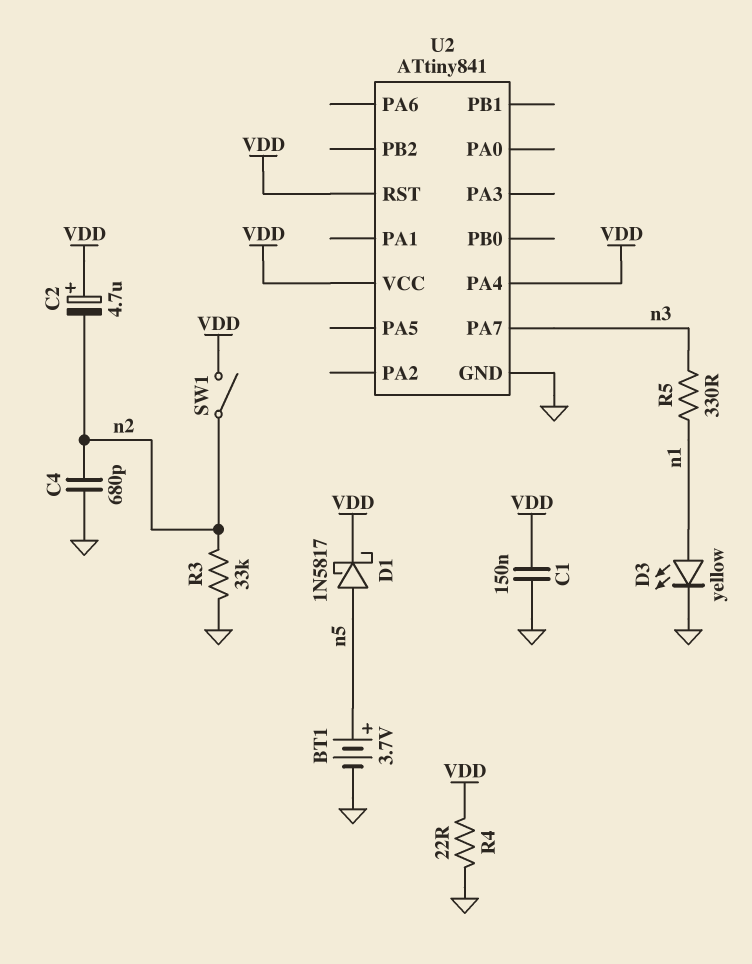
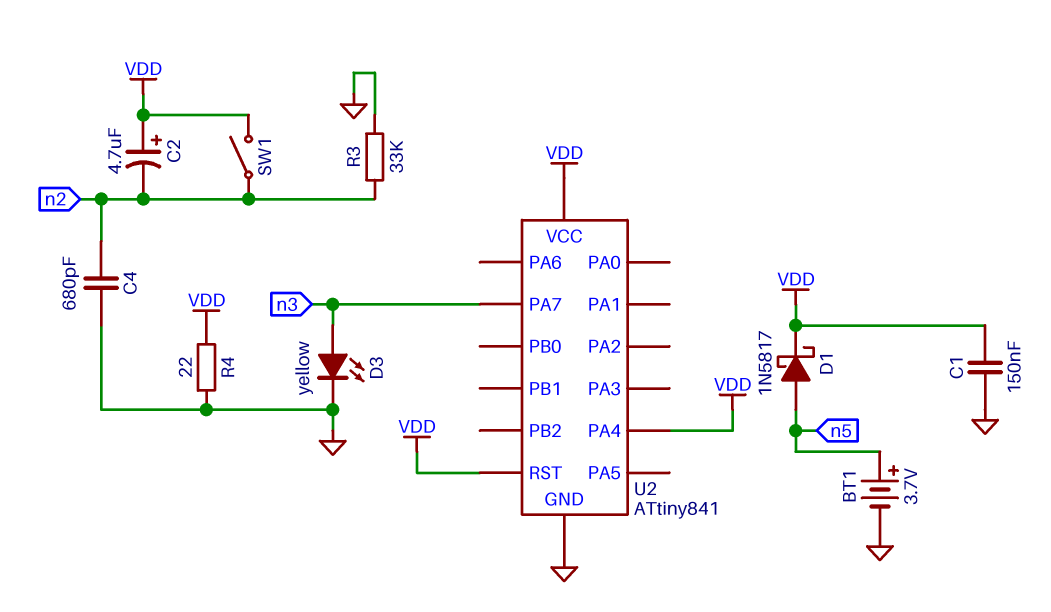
D3: LED yellow (A n1, K GND) -> LED yellow (A n3, K GND)
R5: 330 (n1, n3) -> none

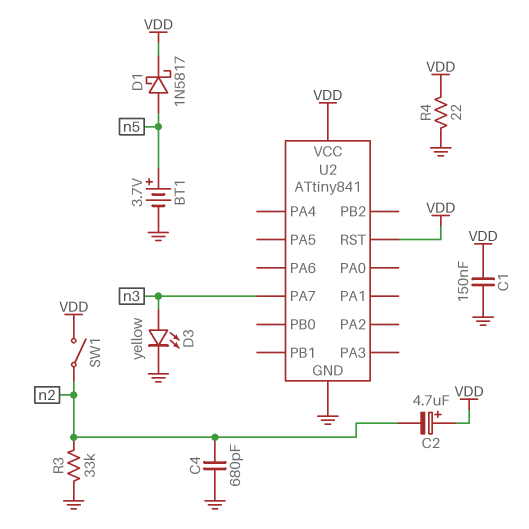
U2 pin PA4: VDD -> none

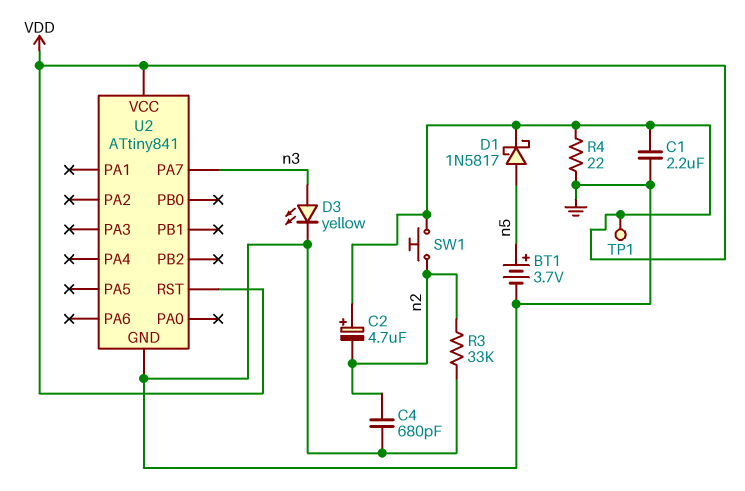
C1: 150nF (GND, VDD) -> 2.2uF (GND, VDD)
SW1: switch (VDD, n2) -> button (VDD, n2)
TP1: none -> test point (VDD)

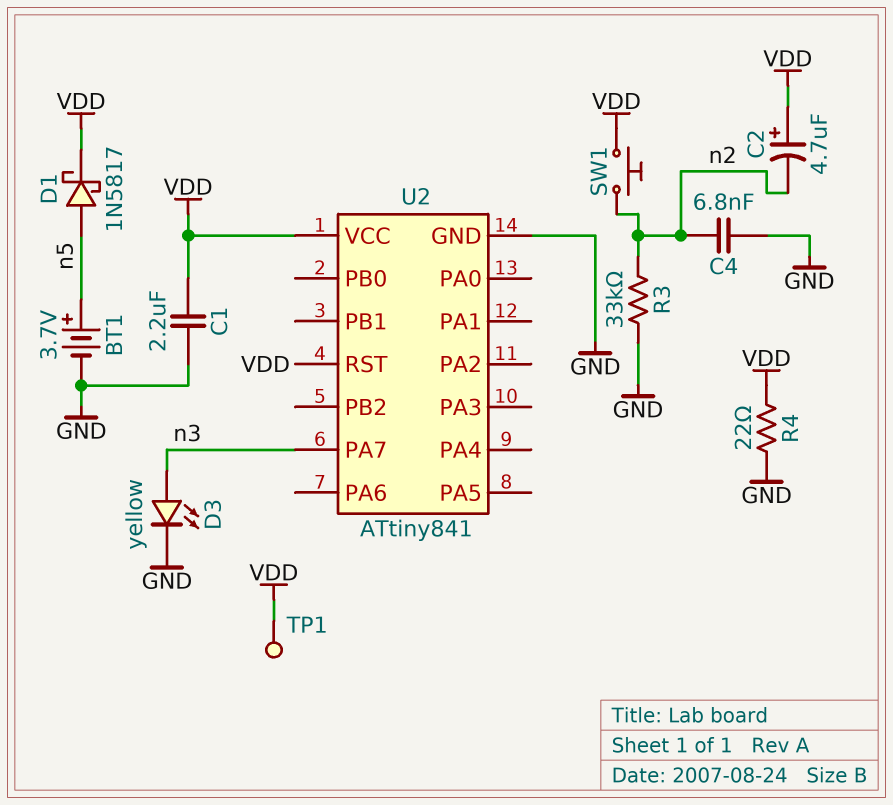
C4: 680pF (GND, n2) -> 6.8nF (GND, n2)

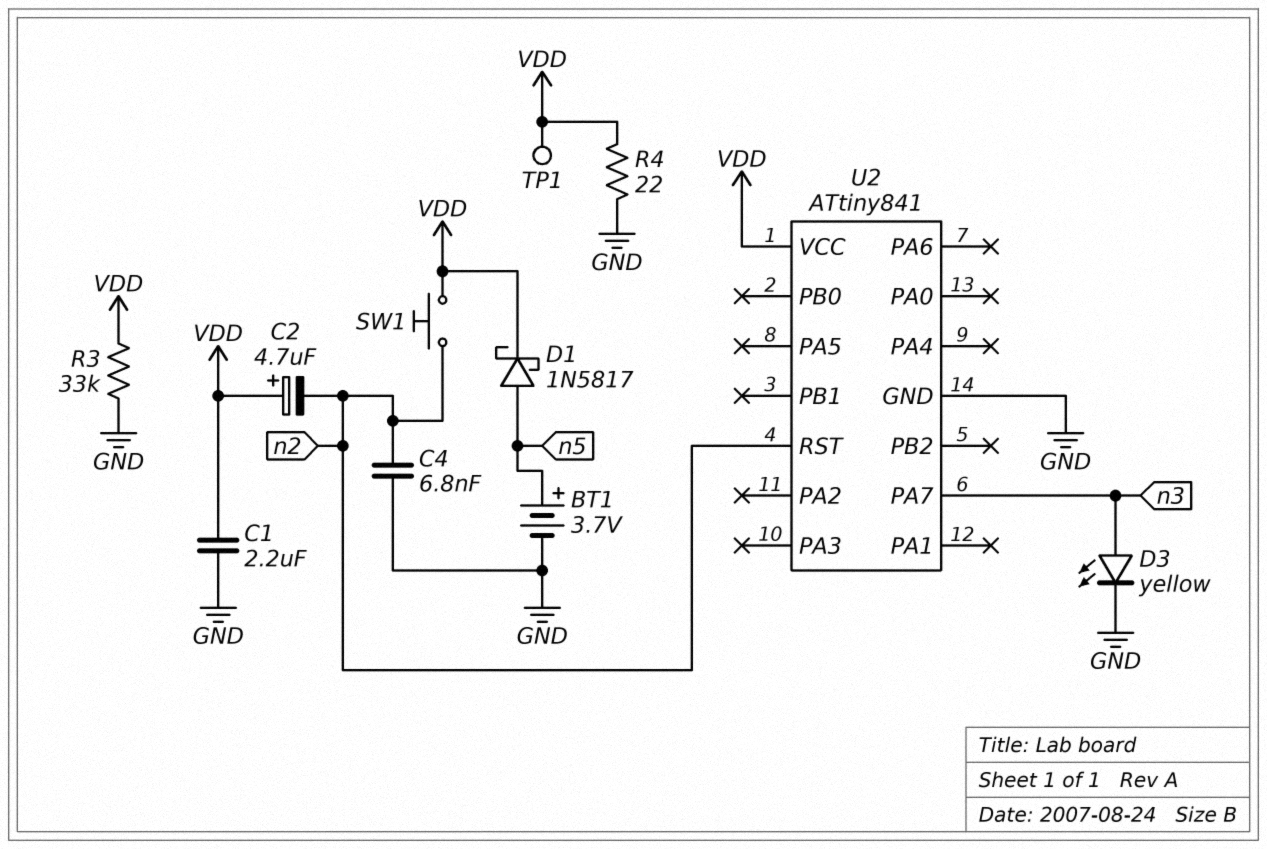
R3: 33k (GND, n2) -> 33k (GND, VDD)
U2 pin RST: VDD -> n2

